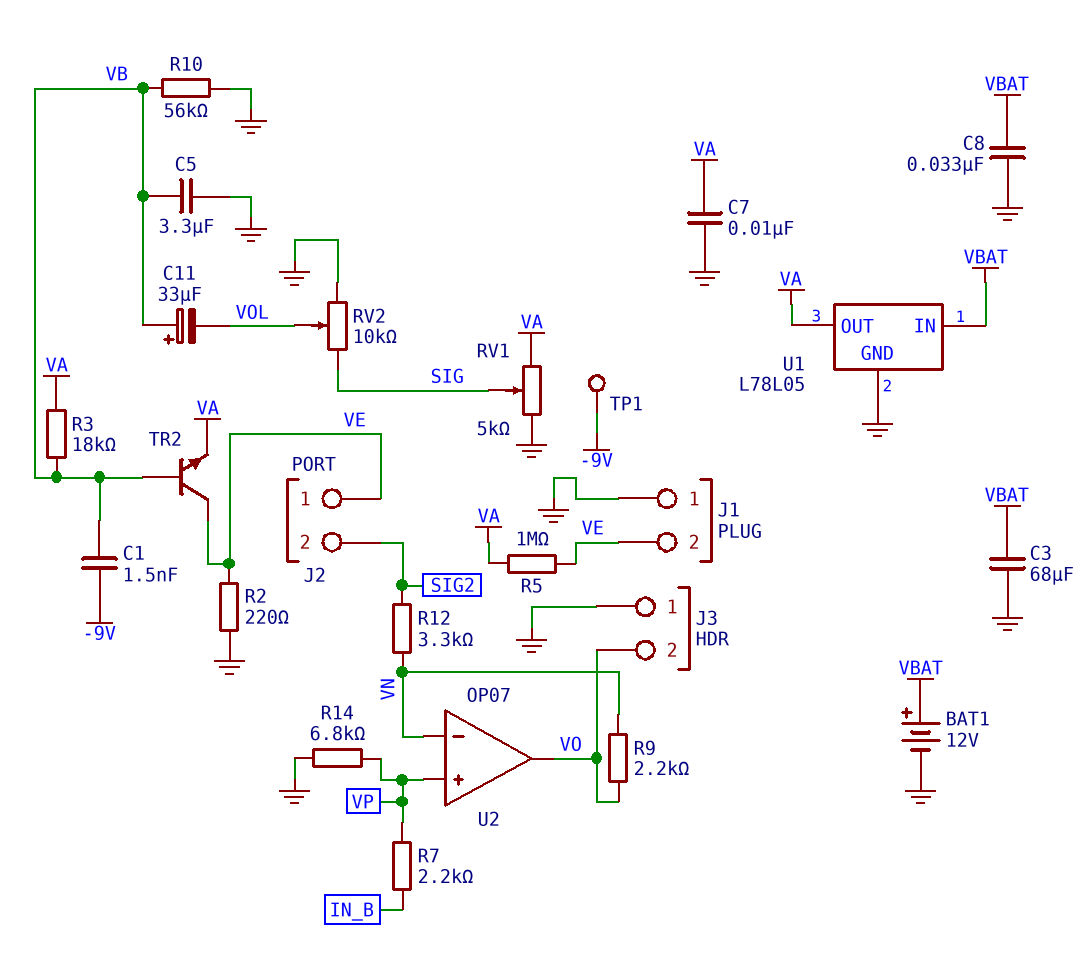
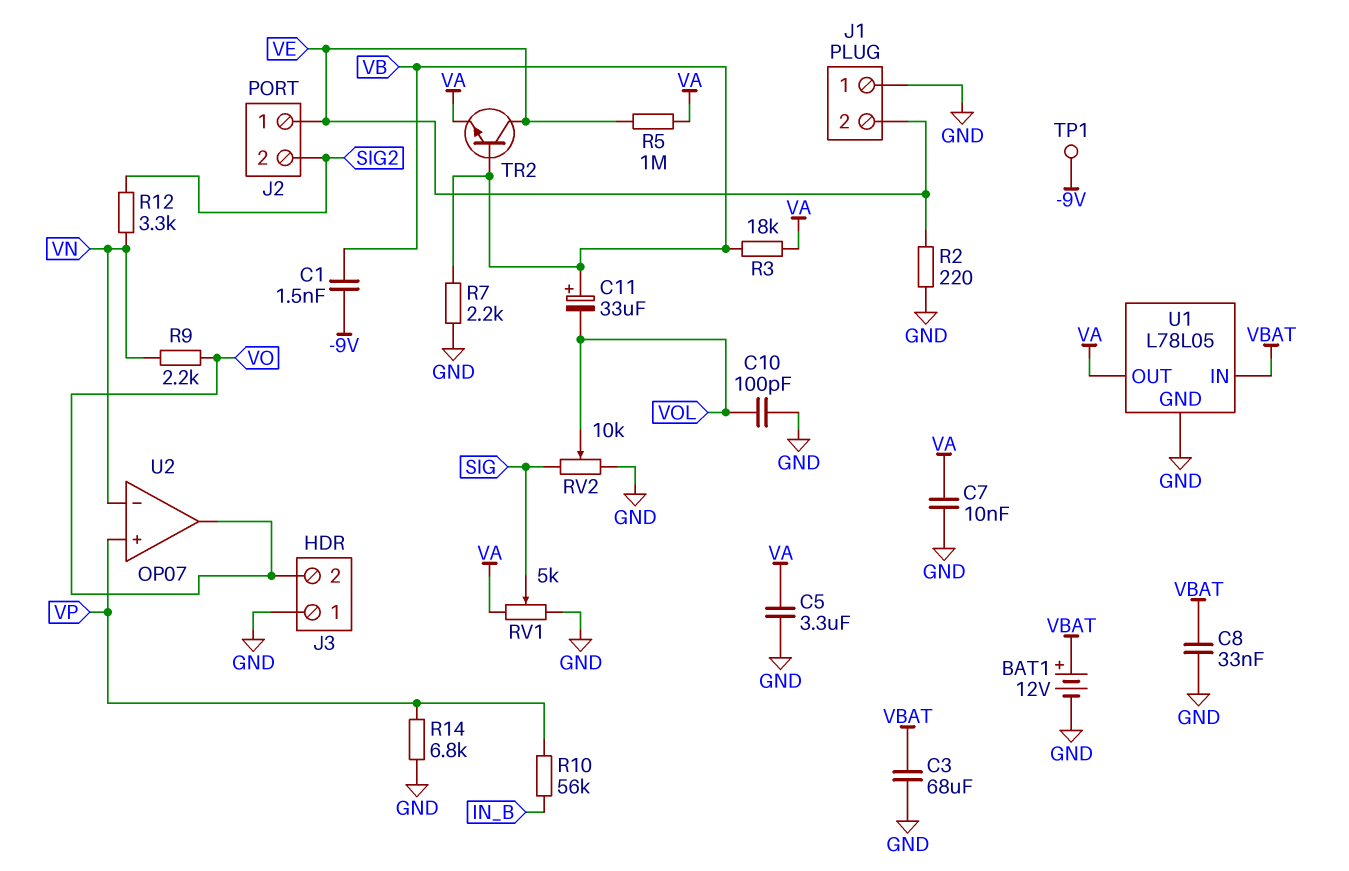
C5: 3.3uF (GND, VB) -> 3.3uF (GND, VA)
C10: none -> 100pF (GND, VOL)
R7: 2.2k (IN_B, VP) -> 2.2k (GND, VB)
R10: 56k (GND, VB) -> 56k (IN_B, VP)

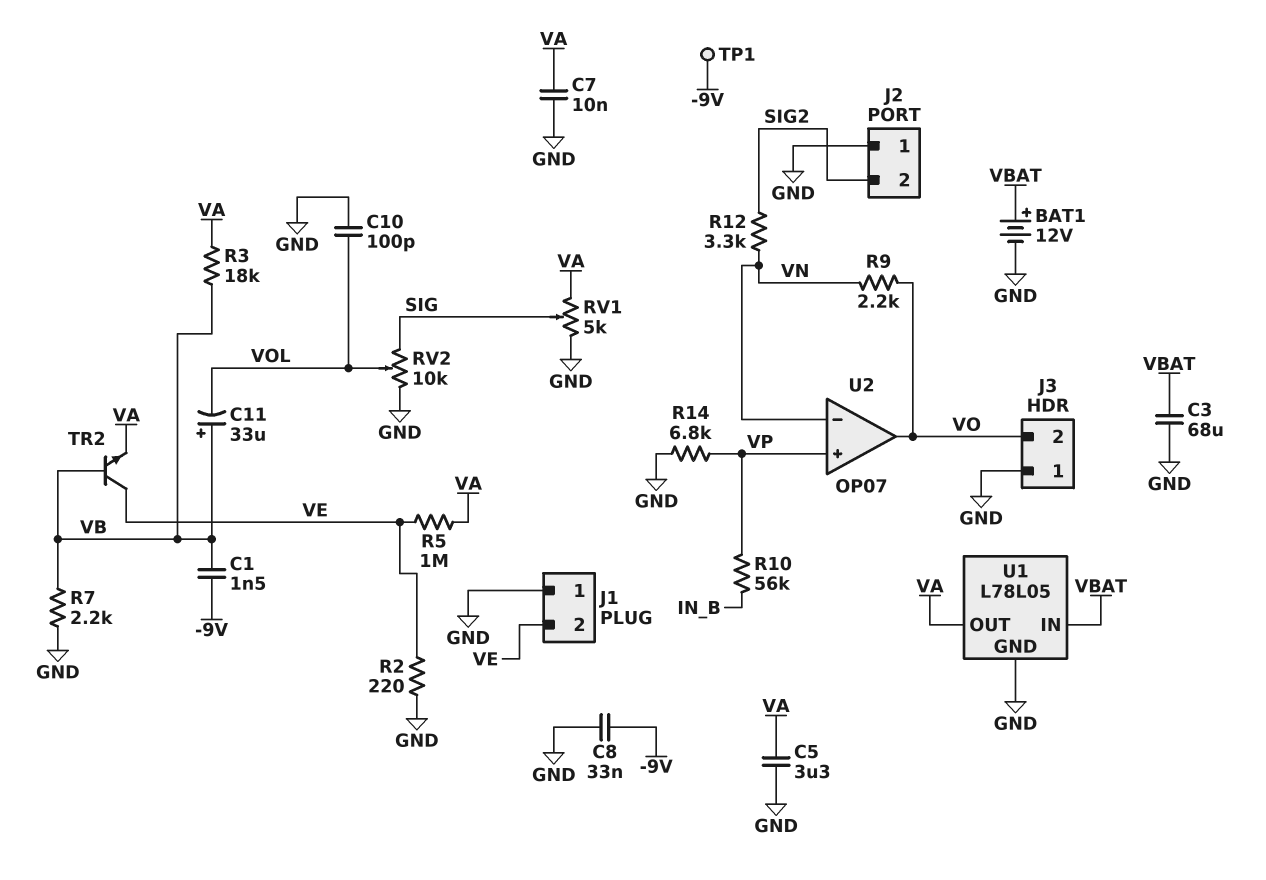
C8: 33nF (GND, VBAT) -> 33nF (-9V, GND)
J2 pin 1: VE -> GND

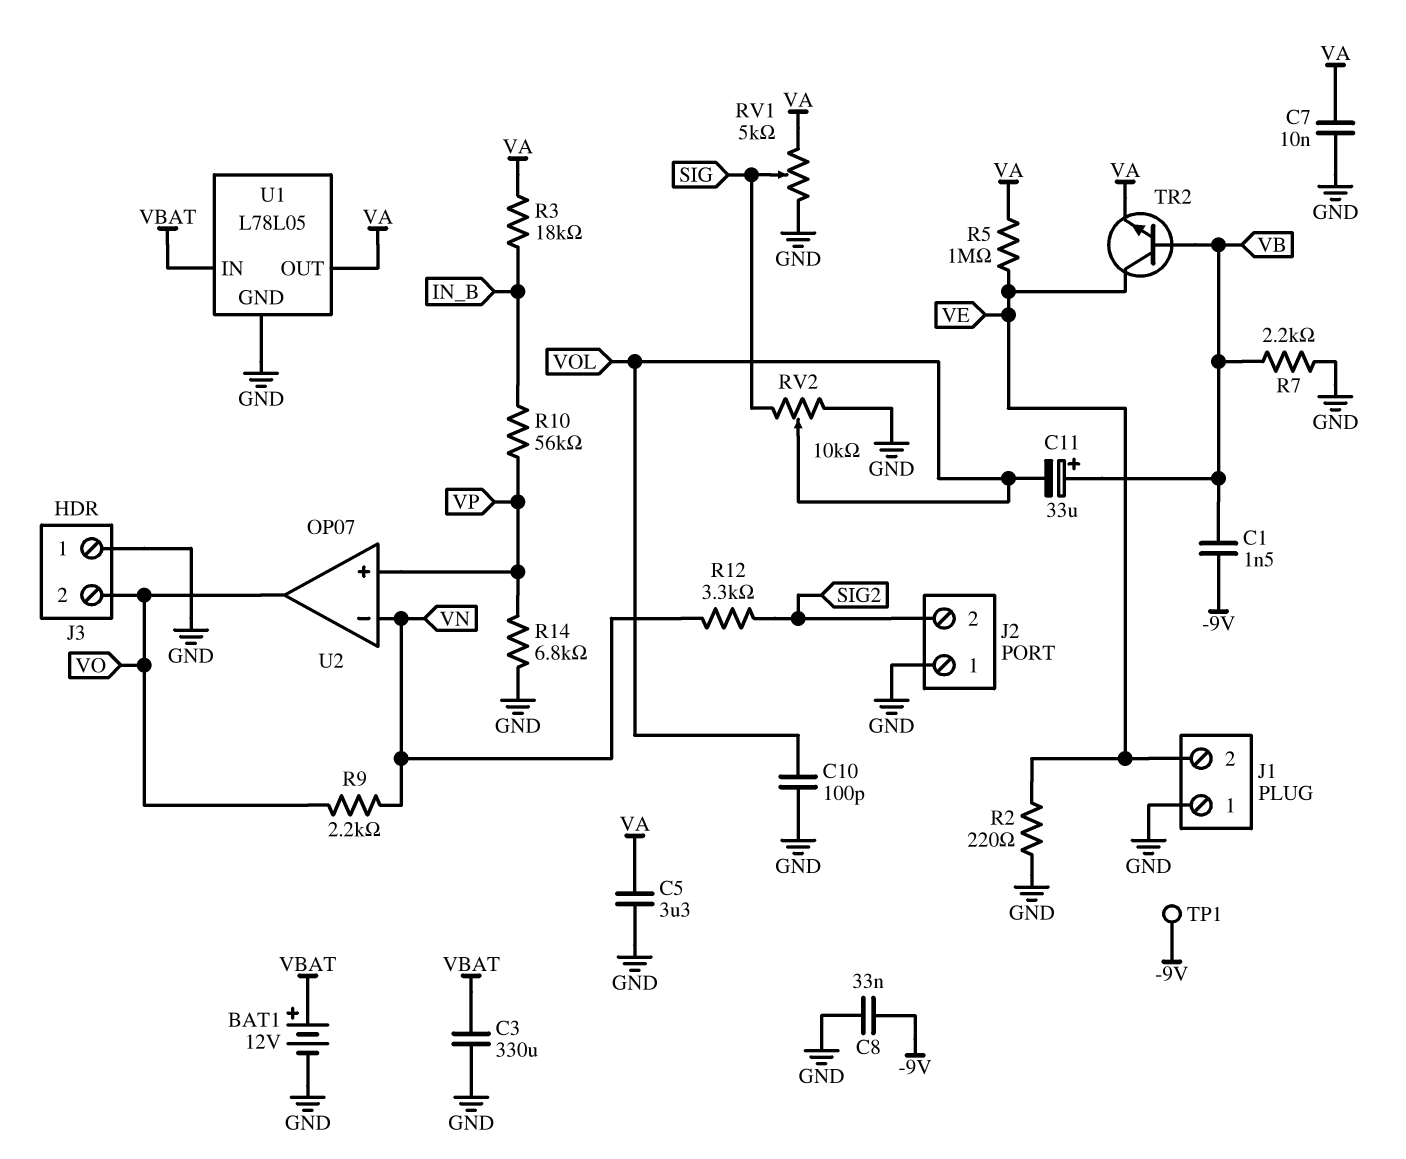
C3: 68uF (GND, VBAT) -> 330uF (GND, VBAT)
R3: 18k (VA, VB) -> 18k (IN_B, VA)

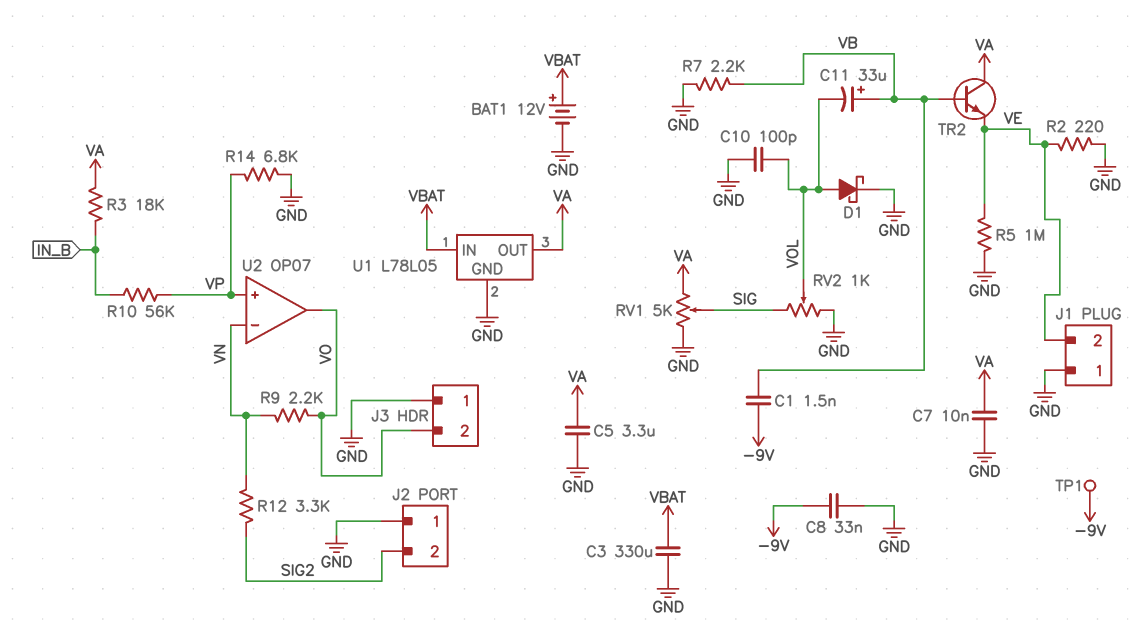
D1: none -> schottky (A VOL, K GND)
R5: 1M (VA, VE) -> 1M (GND, VE)
RV2: 10k (GND, SIG, wiper VOL) -> 1k (GND, SIG, wiper VOL)
TR2: NPN (B VB, C VE, E VA) -> NPN (B VB, C VA, E VE)

